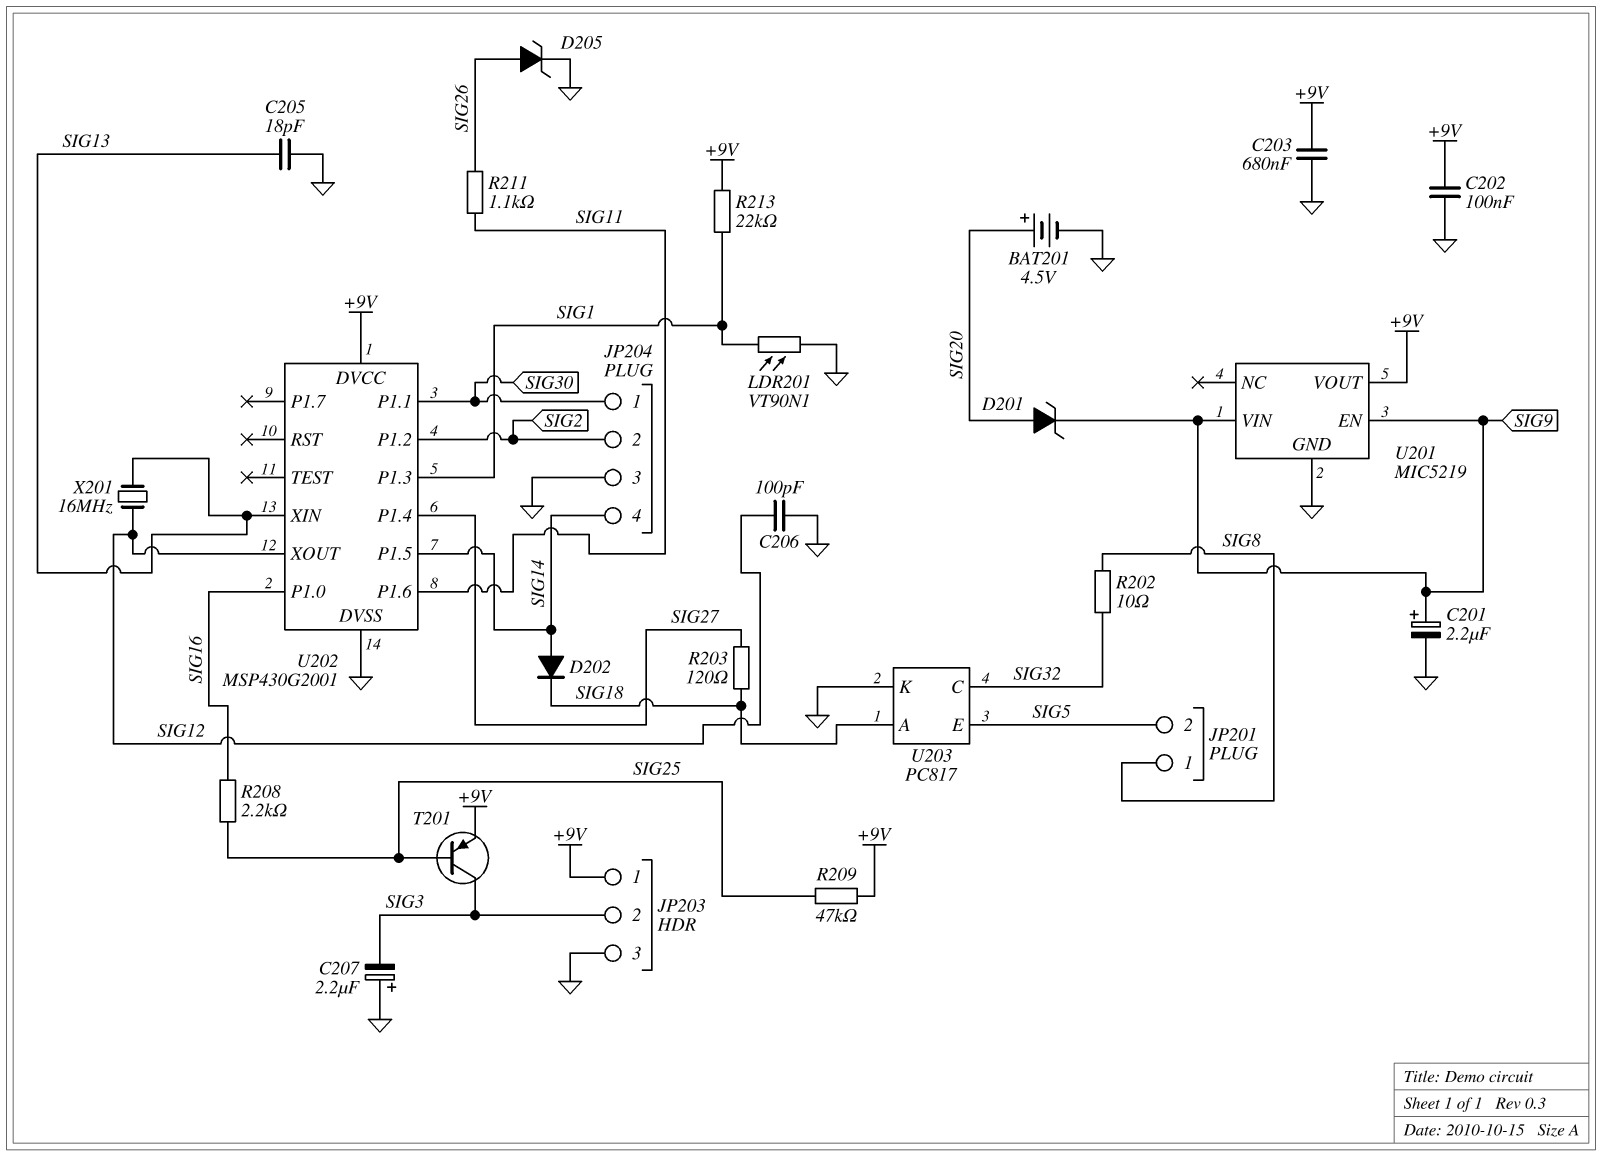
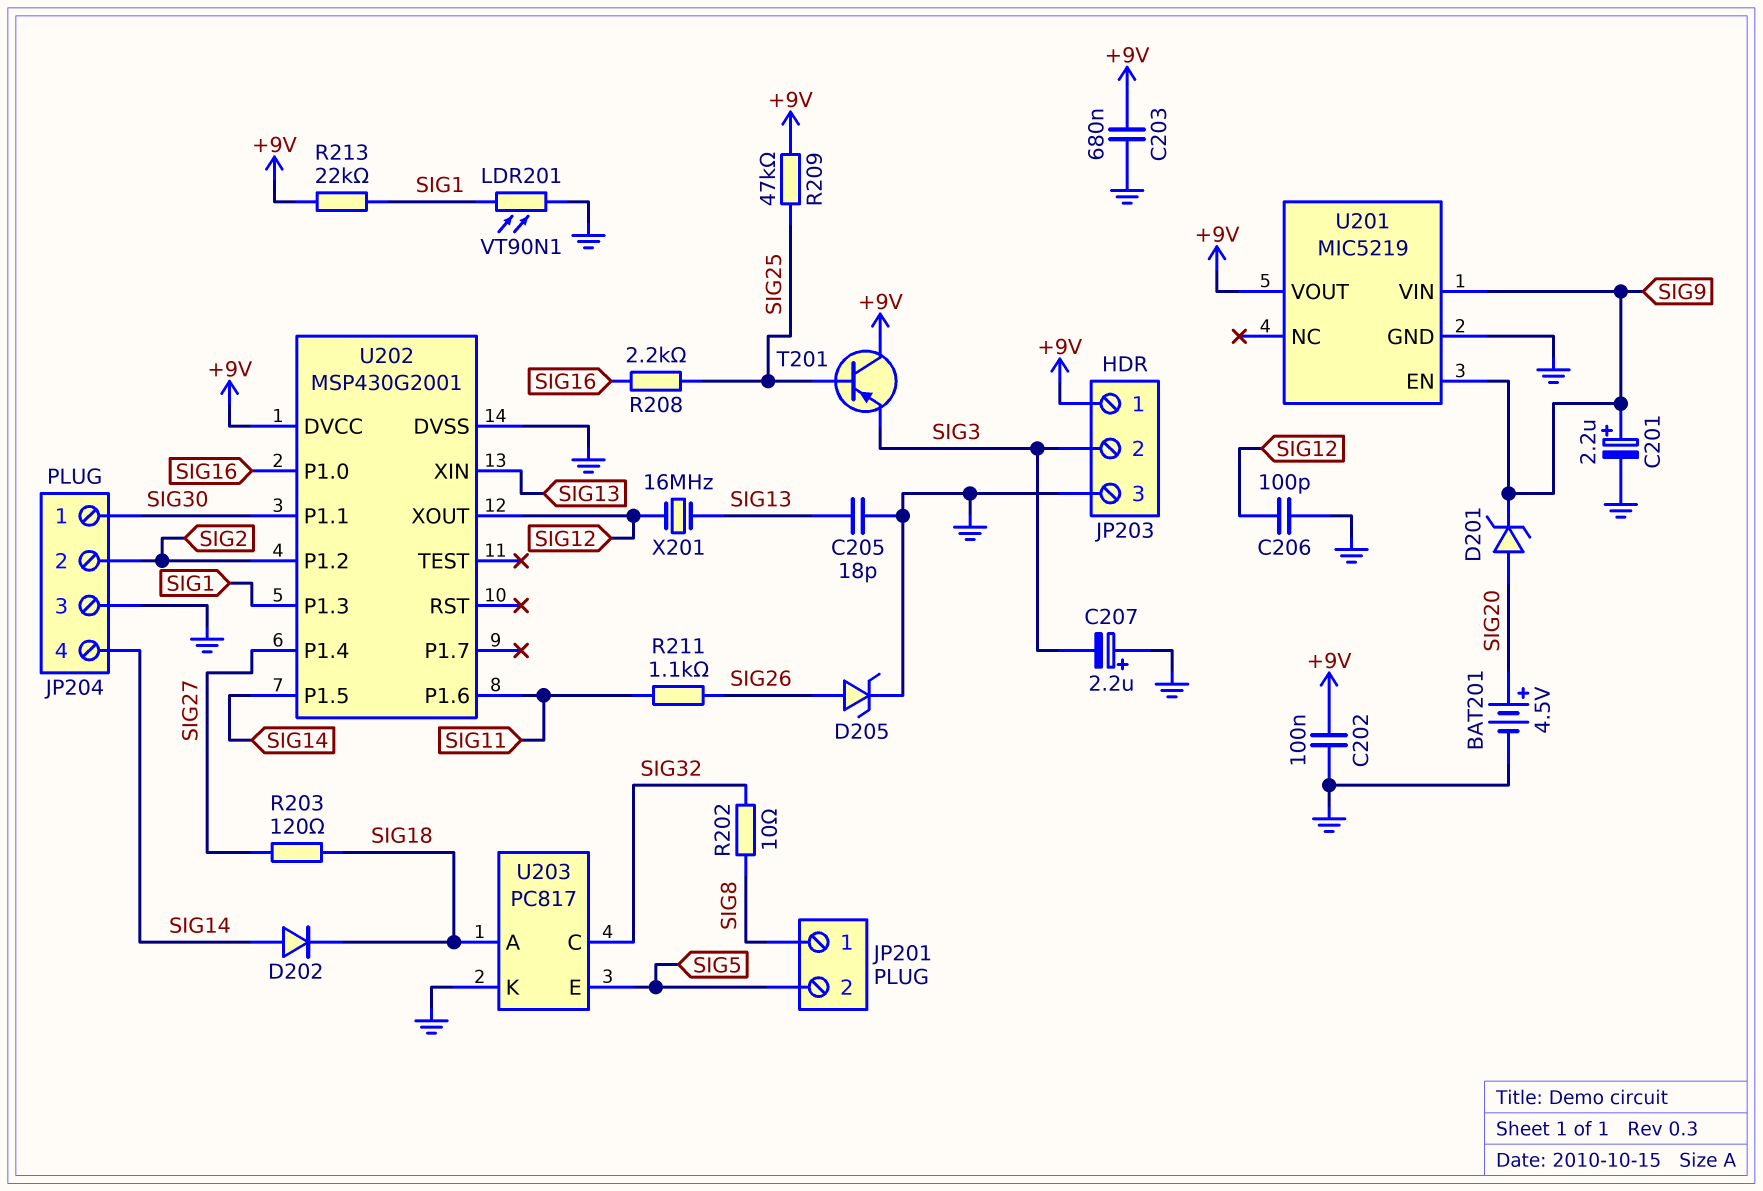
T201: PNP (B SIG25, C SIG3, E +9V) -> PNP (B SIG25, C +9V, E SIG3)

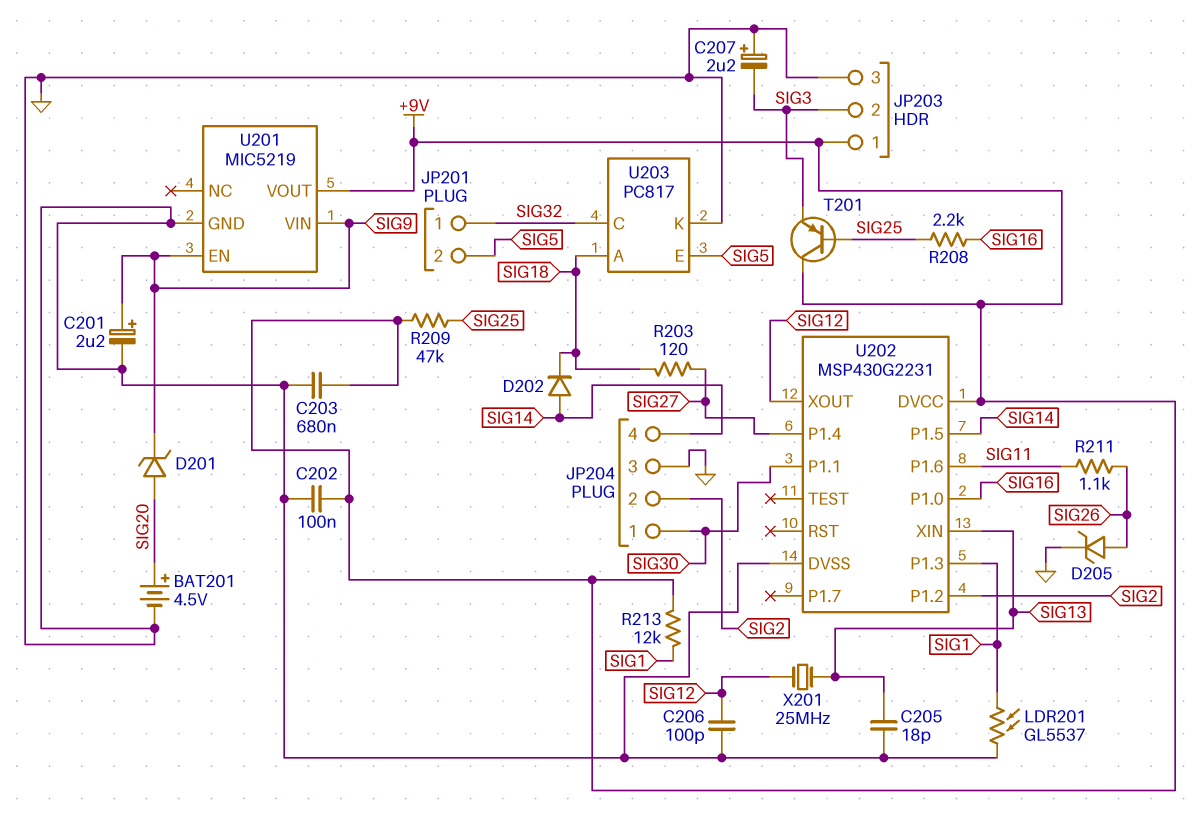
JP201 pin 1: SIG8 -> SIG32
LDR201: VT90N1 (GND, SIG1) -> GL5537 (GND, SIG1)
R202: 10 (SIG8, SIG32) -> none
R213: 22k (+9V, SIG1) -> 12k (+9V, SIG1)
U202: MSP430G2001 -> MSP430G2231
X201: 16MHz (SIG12, SIG13) -> 25MHz (SIG12, SIG13)

